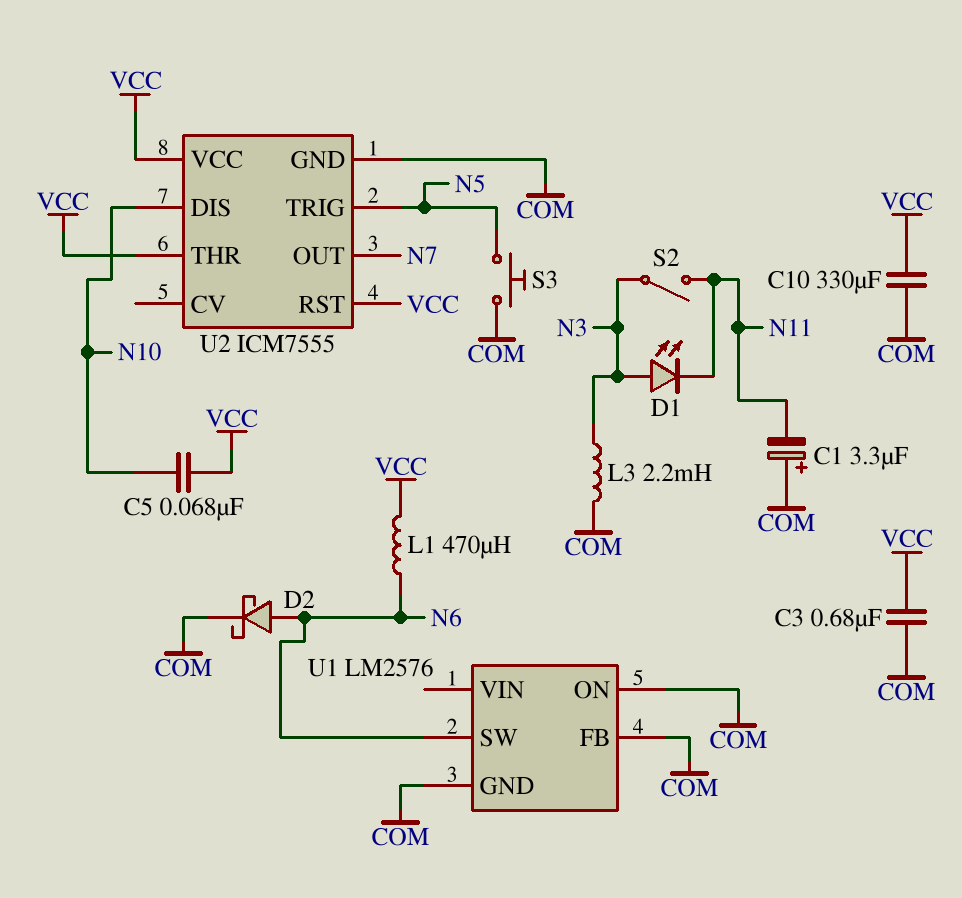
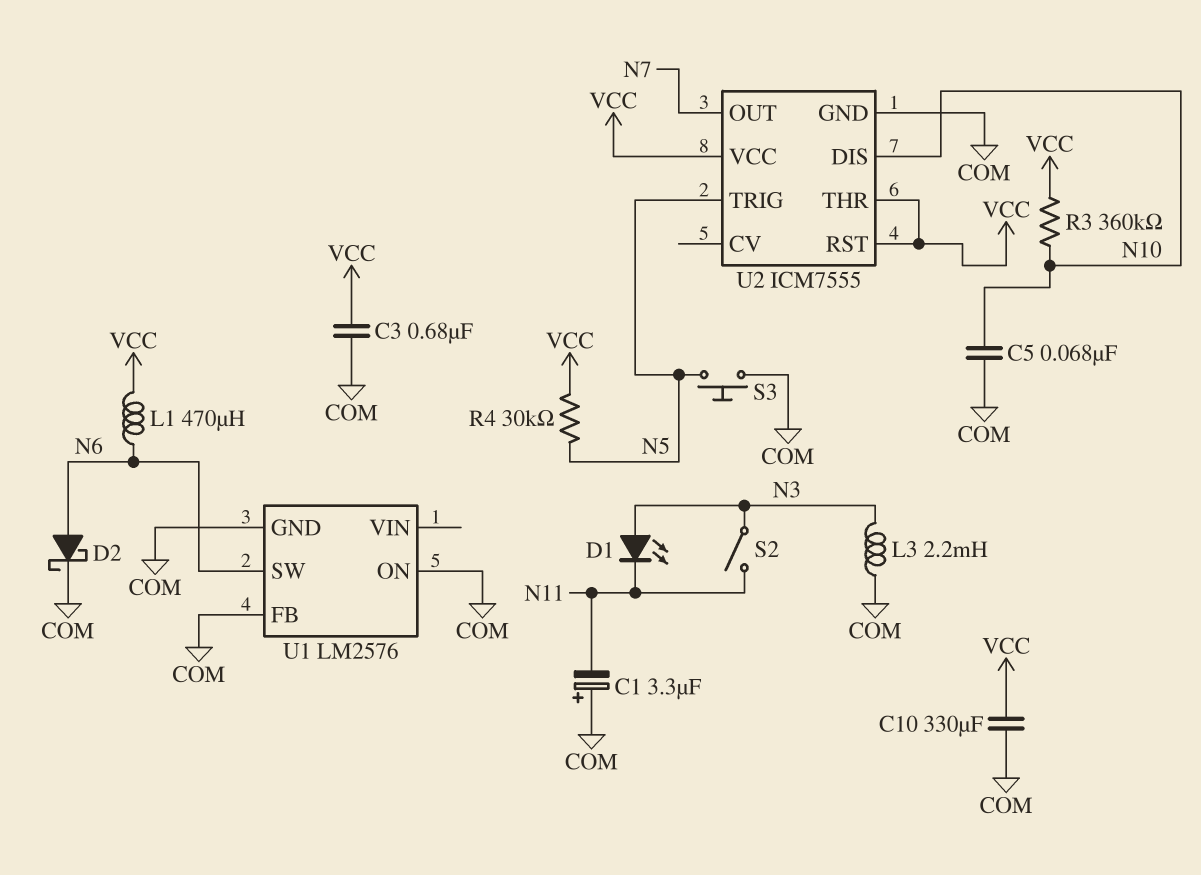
C5: 68nF (N10, VCC) -> 68nF (COM, N10)
R3: none -> 360k (N10, VCC)
R4: none -> 30k (N5, VCC)

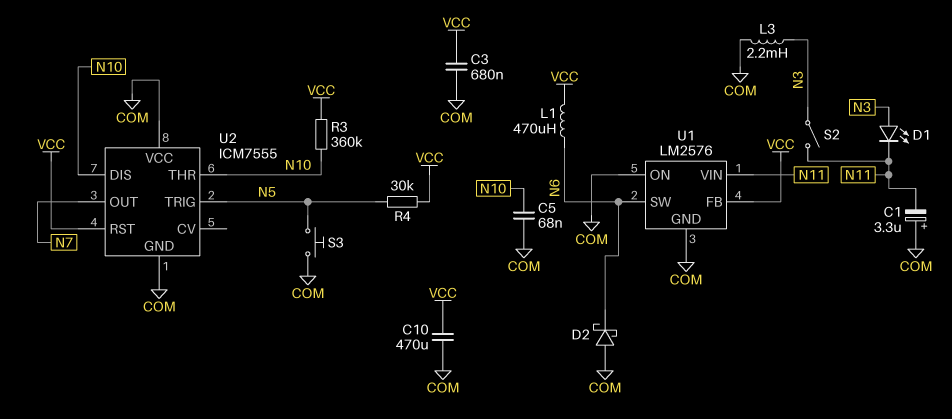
C10: 330uF (COM, VCC) -> 470uF (COM, VCC)
D2: schottky (A N6, K COM) -> schottky (A COM, K N6)
U1 pin FB: COM -> VCC
U1 pin VIN: none -> N11
U2 pin THR: VCC -> N10
U2 pin VCC: VCC -> COM

